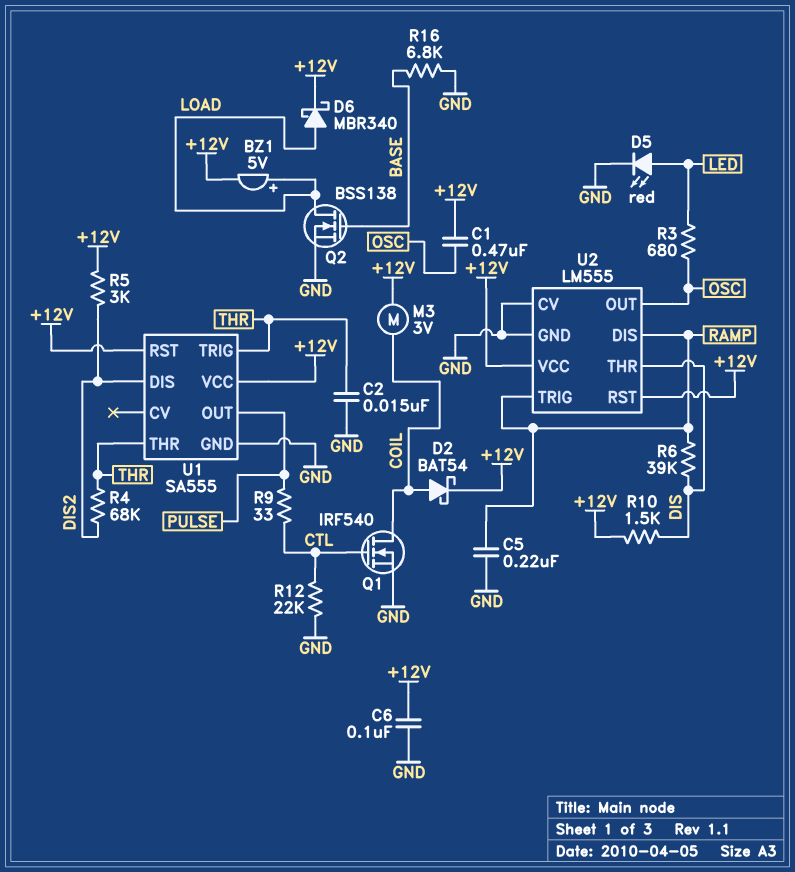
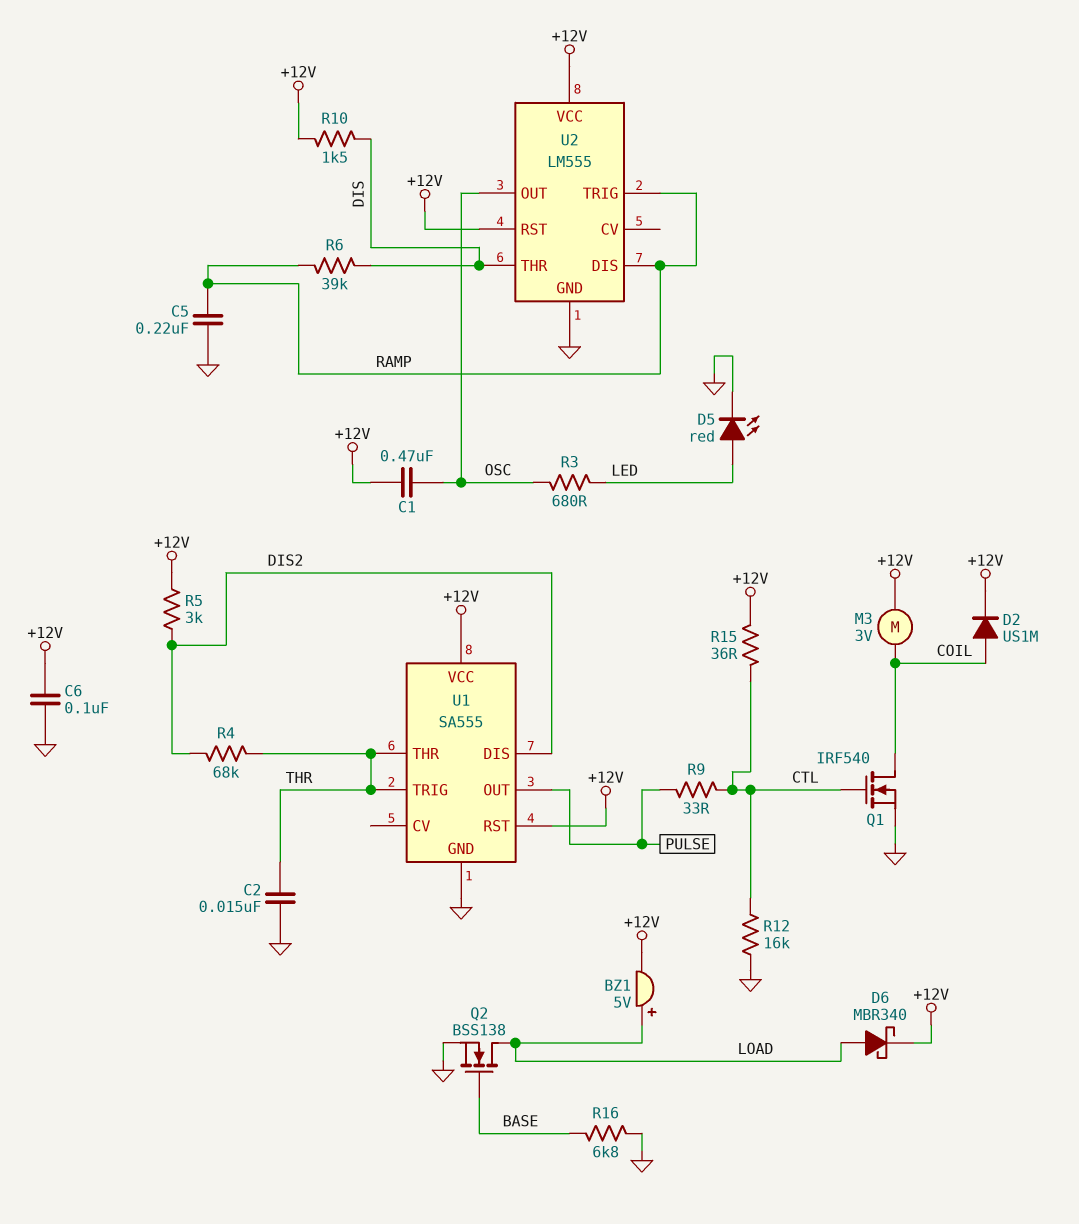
D2: schottky BAT54 (A COIL, K +12V) -> diode US1M (A COIL, K +12V)
R12: 22k (CTL, GND) -> 16k (CTL, GND)
R15: none -> 36 (+12V, CTL)
U2 pin CV: GND -> none

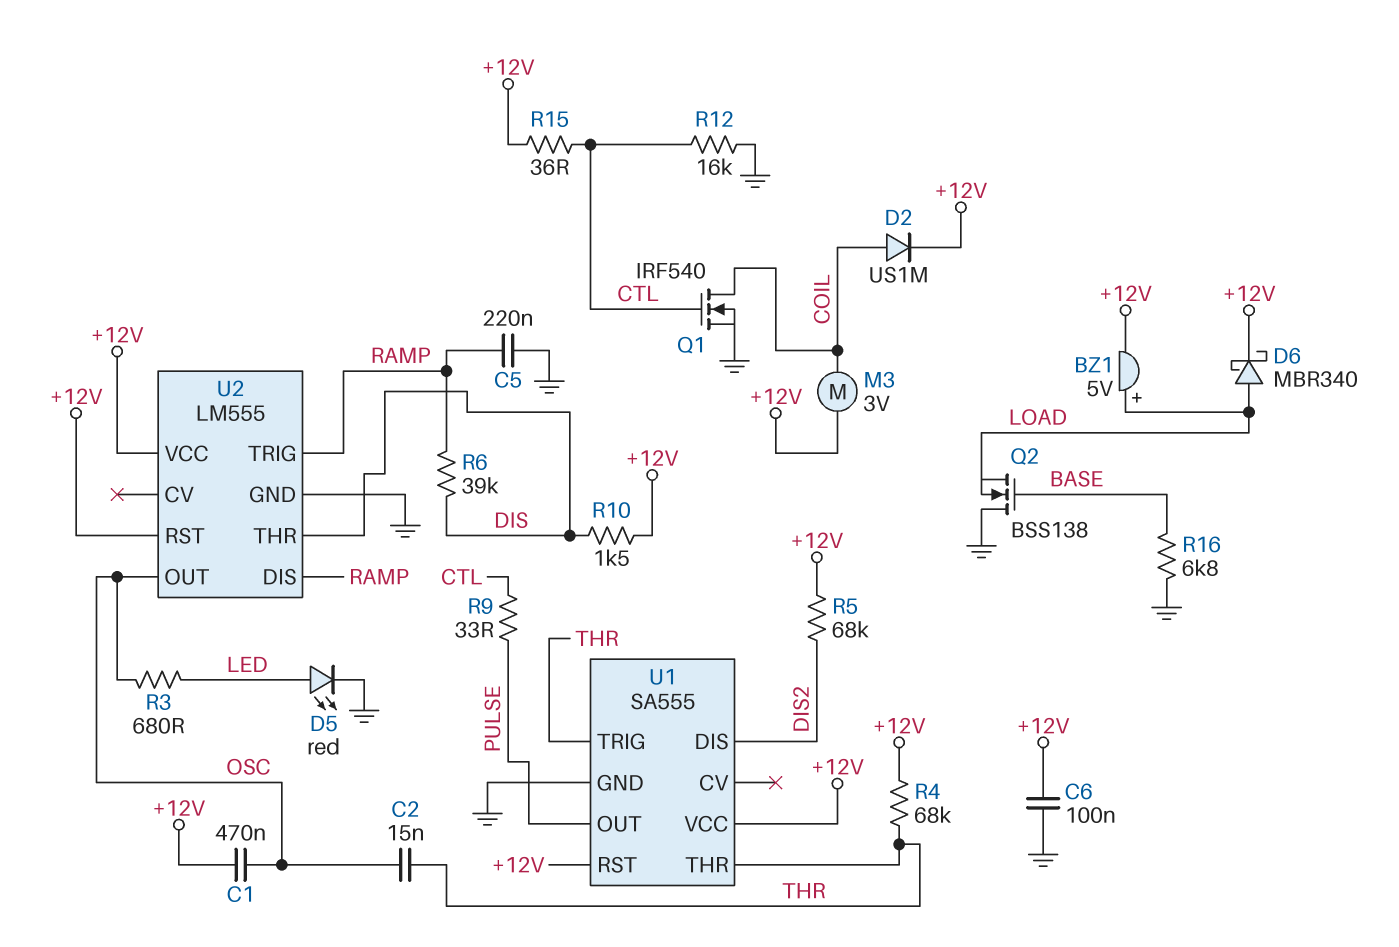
C2: 15nF (GND, THR) -> 15nF (OSC, THR)
Q2: NMOS BSS138 (G BASE, D LOAD, S GND) -> NMOS BSS138 (G BASE, D GND, S LOAD)
R4: 68k (DIS2, THR) -> 68k (+12V, THR)
R5: 3k (+12V, DIS2) -> 68k (+12V, DIS2)

